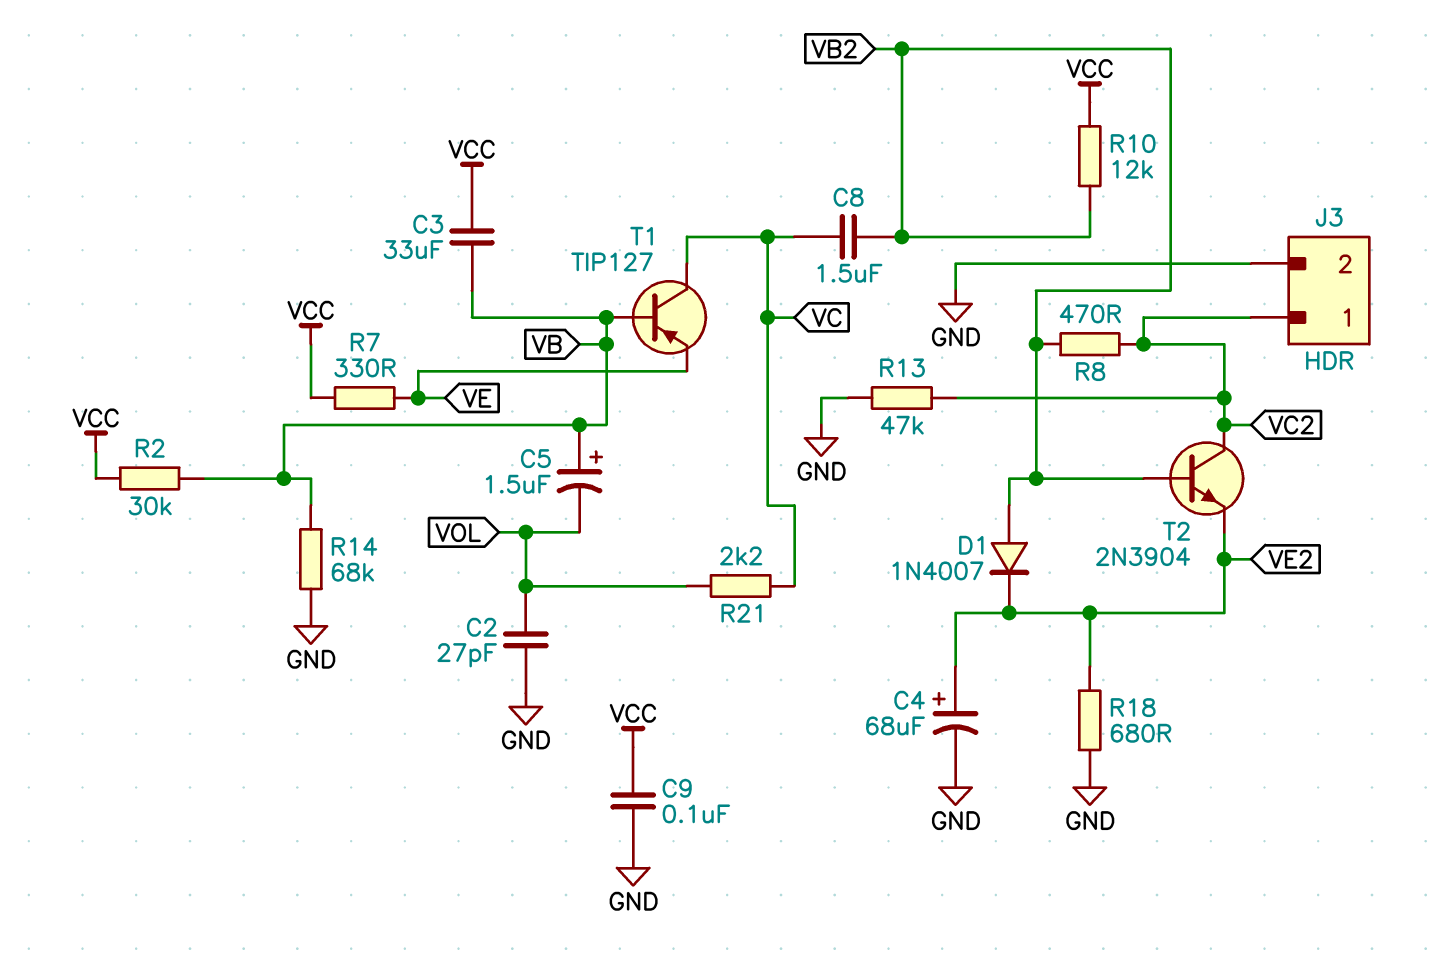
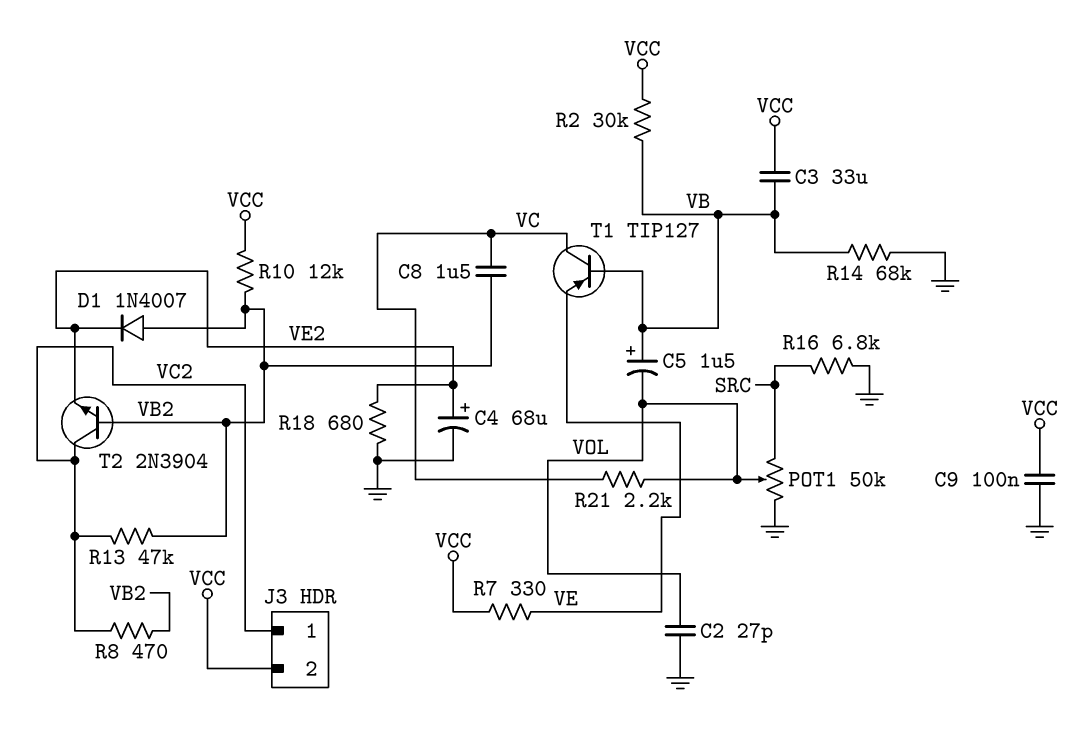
J3 pin 2: GND -> VCC
POT1: none -> 50k (GND, SRC, wiper VOL)
R13: 47k (GND, VC2) -> 47k (VB2, VC2)
R16: none -> 6.8k (GND, SRC)

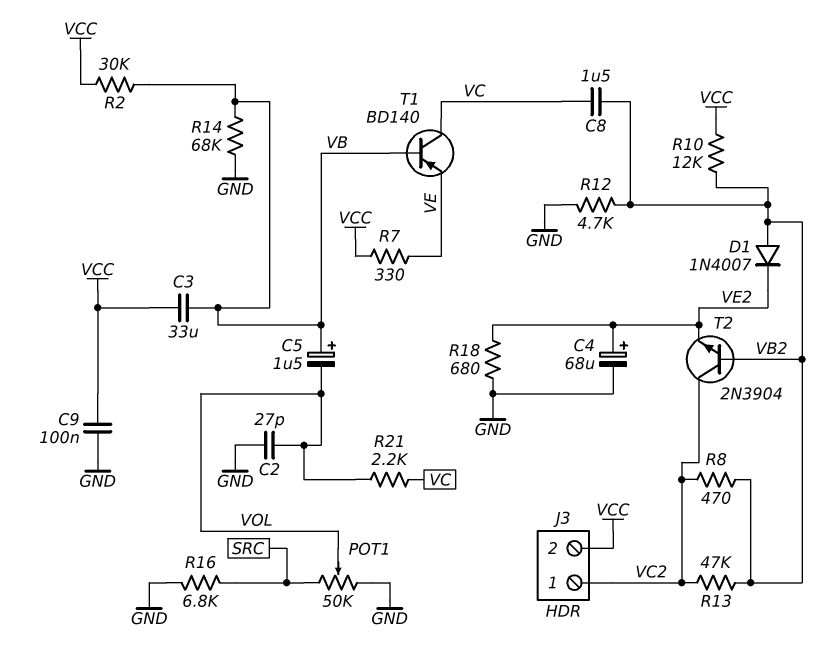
R12: none -> 4.7k (GND, VB2)
T1: PNP TIP127 (B VB, C VC, E VE) -> PNP BD140 (B VB, C VC, E VE)

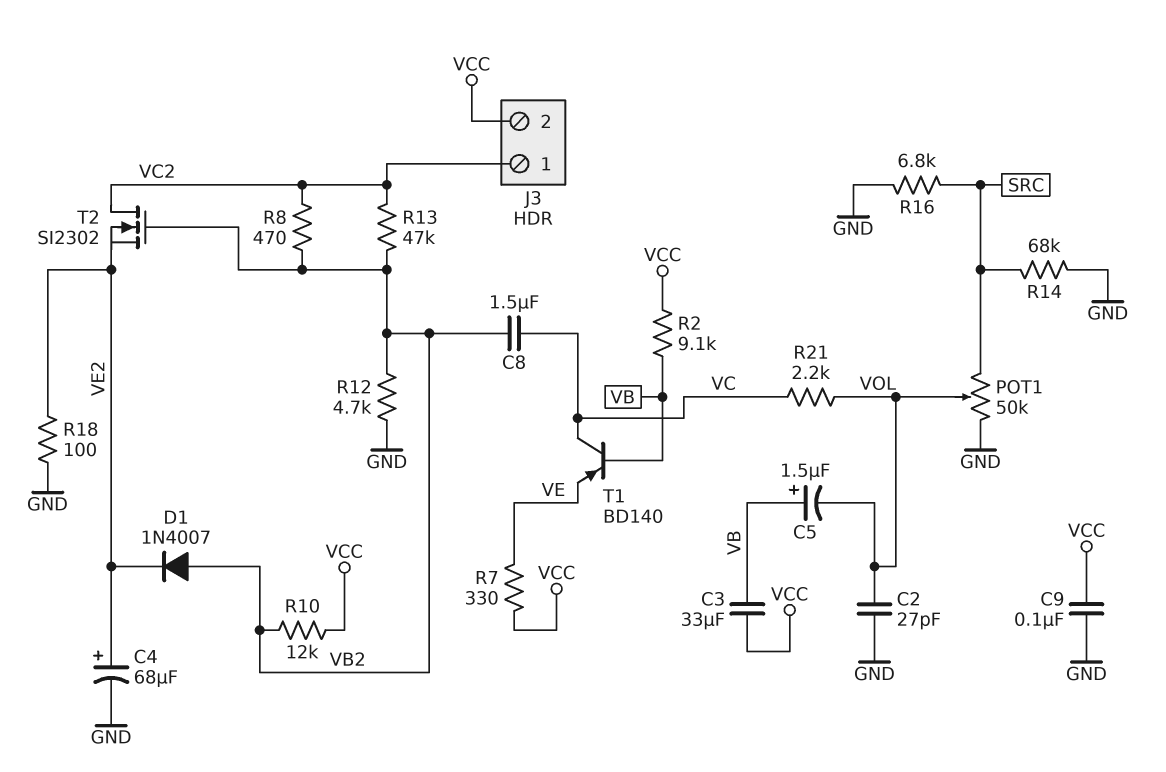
R2: 30k (VB, VCC) -> 9.1k (VB, VCC)
R14: 68k (GND, VB) -> 68k (GND, SRC)
R18: 680 (GND, VE2) -> 100 (GND, VE2)
T2: NPN 2N3904 (B VB2, C VC2, E VE2) -> NMOS SI2302 (G VB2, D VC2, S VE2)

